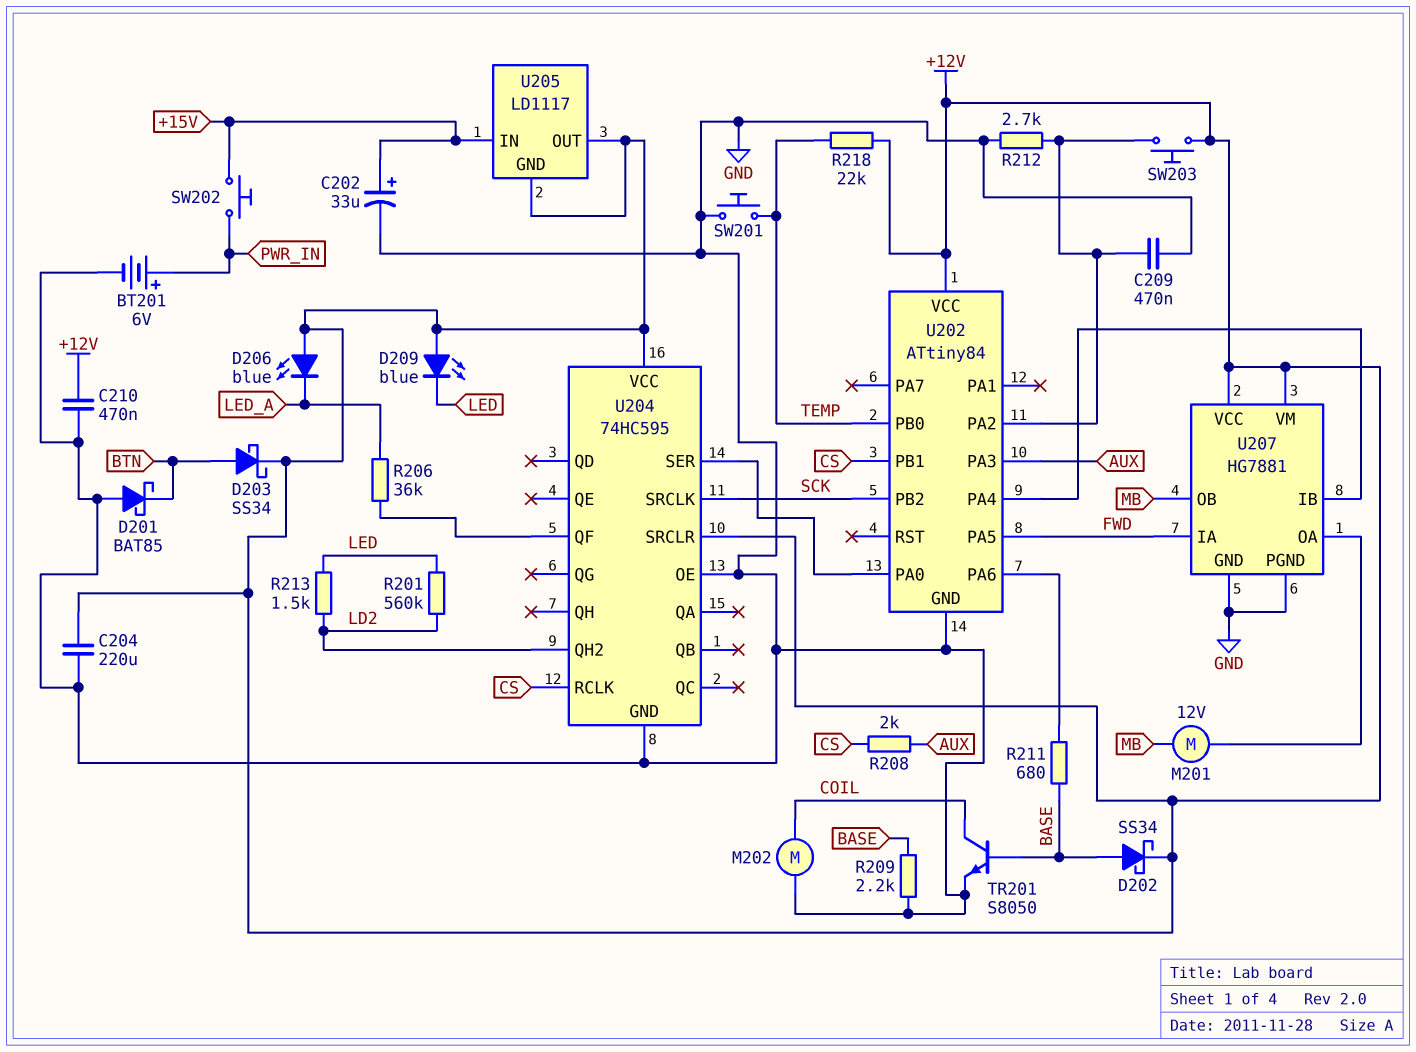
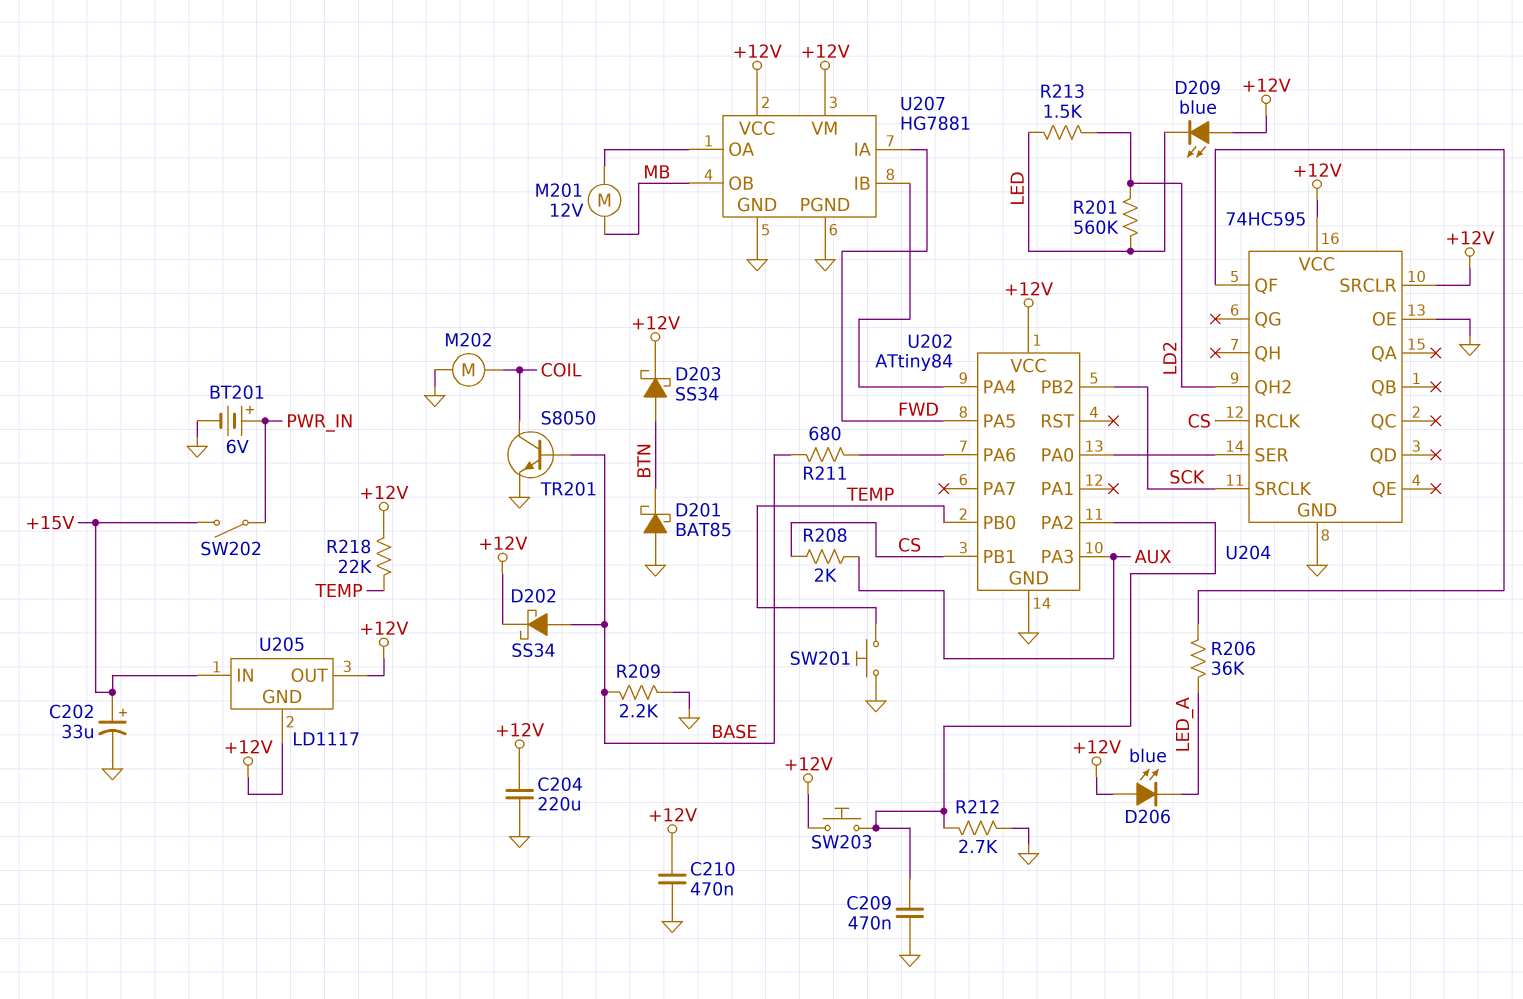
SW202: button (+15V, PWR_IN) -> switch (+15V, PWR_IN)

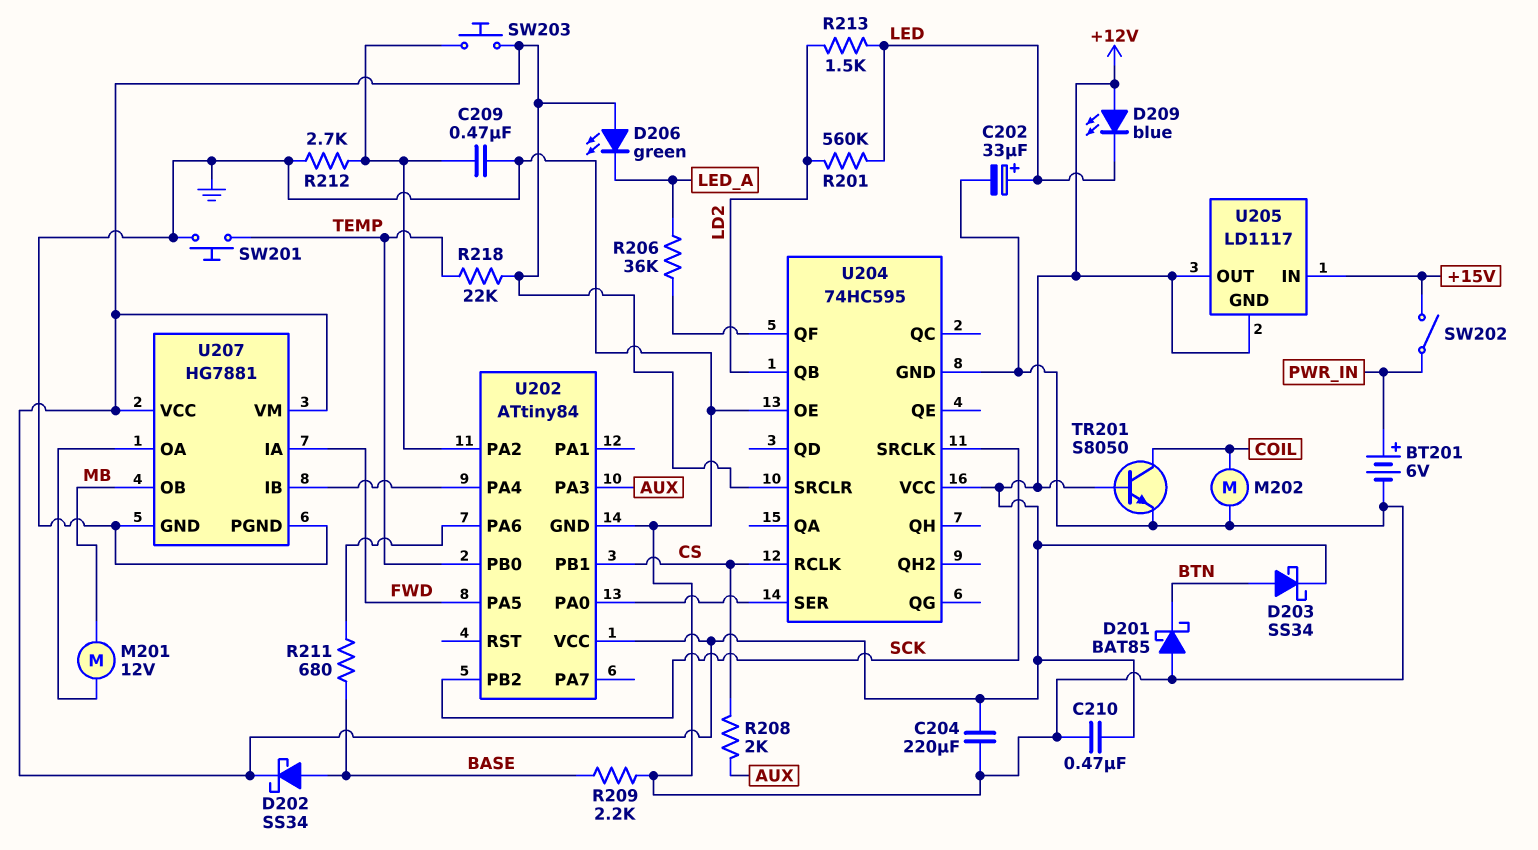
C202: 33uF (plus +15V, minus GND) -> 33uF (plus LED, minus GND)
D206: LED blue (A +12V, K LED_A) -> LED green (A +12V, K LED_A)
TR201: NPN S8050 (B BASE, C COIL, E GND) -> NPN S8050 (B +12V, C COIL, E GND)
U204 pin QB: none -> LD2
U204 pin QH2: LD2 -> none

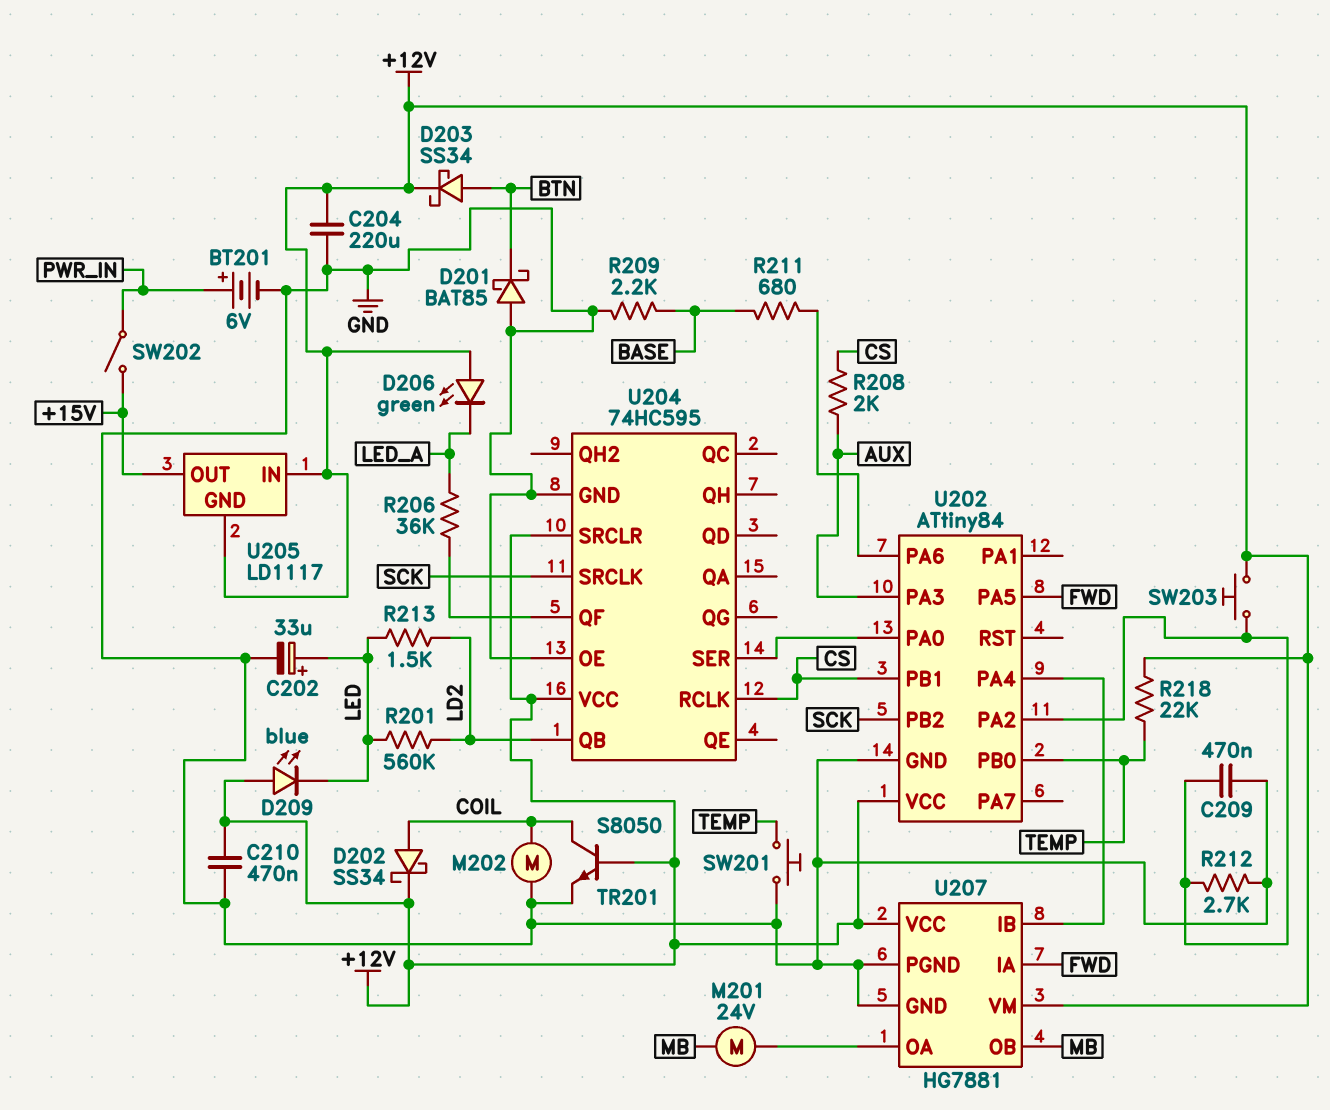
D202: schottky SS34 (A BASE, K +12V) -> schottky SS34 (A COIL, K +12V)
M201: motor 12V (MB, U207/OA) -> motor 24V (MB, U207/OA)
U205 pin IN: +15V -> +12V
U205 pin OUT: +12V -> +15V

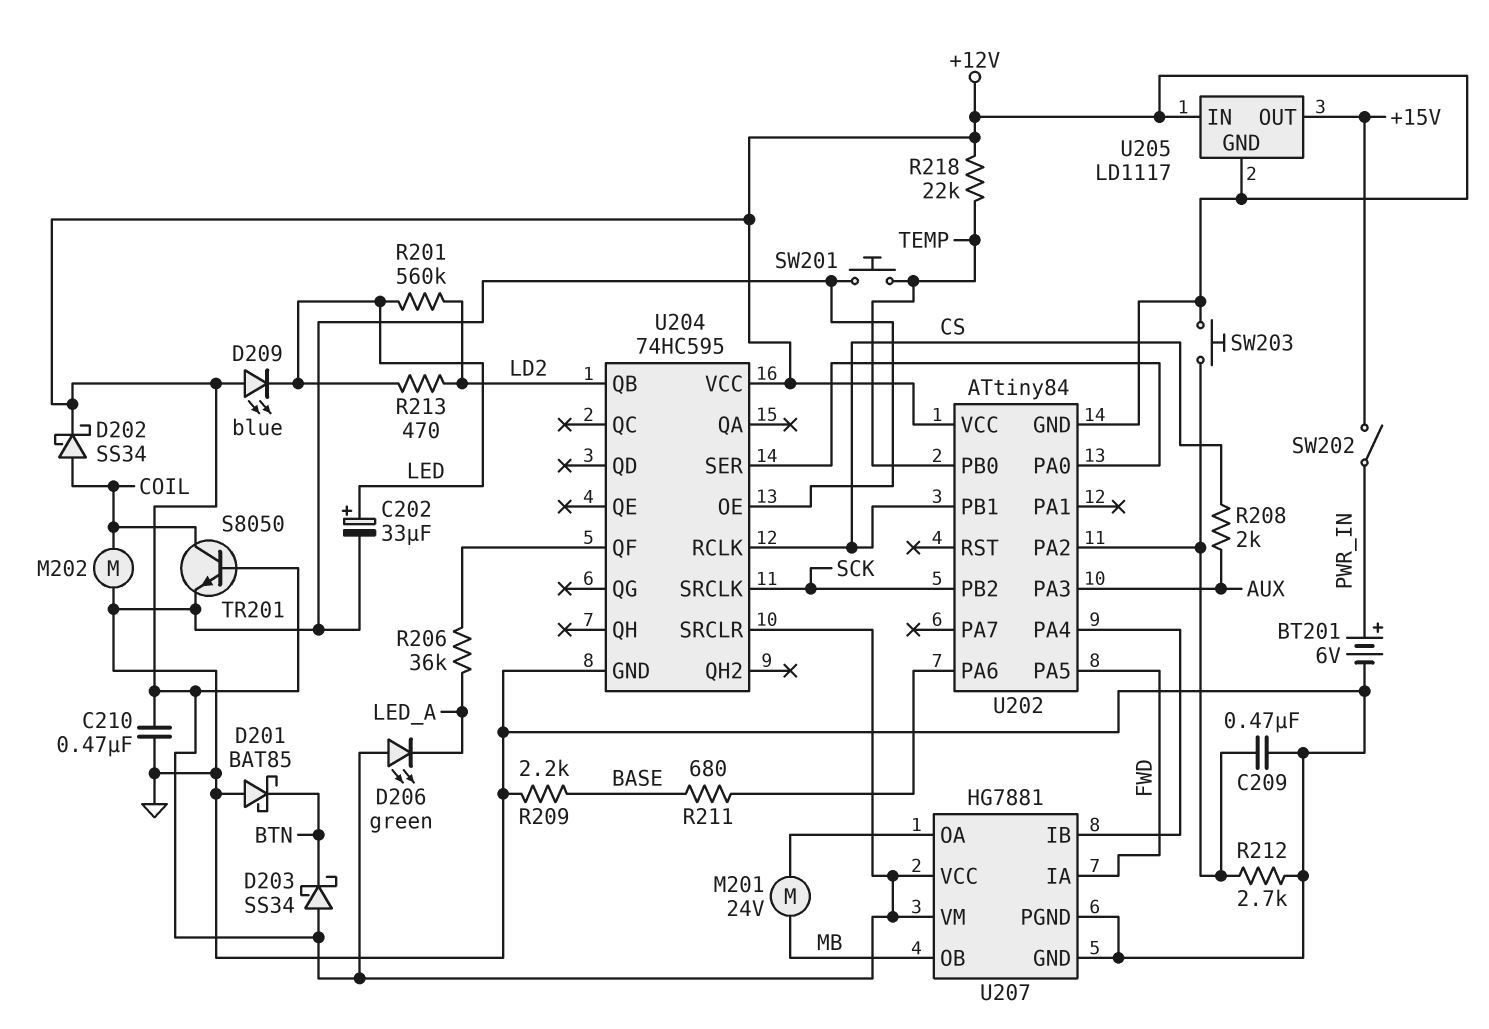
C204: 220uF (+12V, GND) -> none
D203: schottky SS34 (A BTN, K +12V) -> schottky SS34 (A +12V, K BTN)
R213: 1.5k (LD2, LED) -> 470 (LD2, LED)
U202 pin GND: GND -> +12V

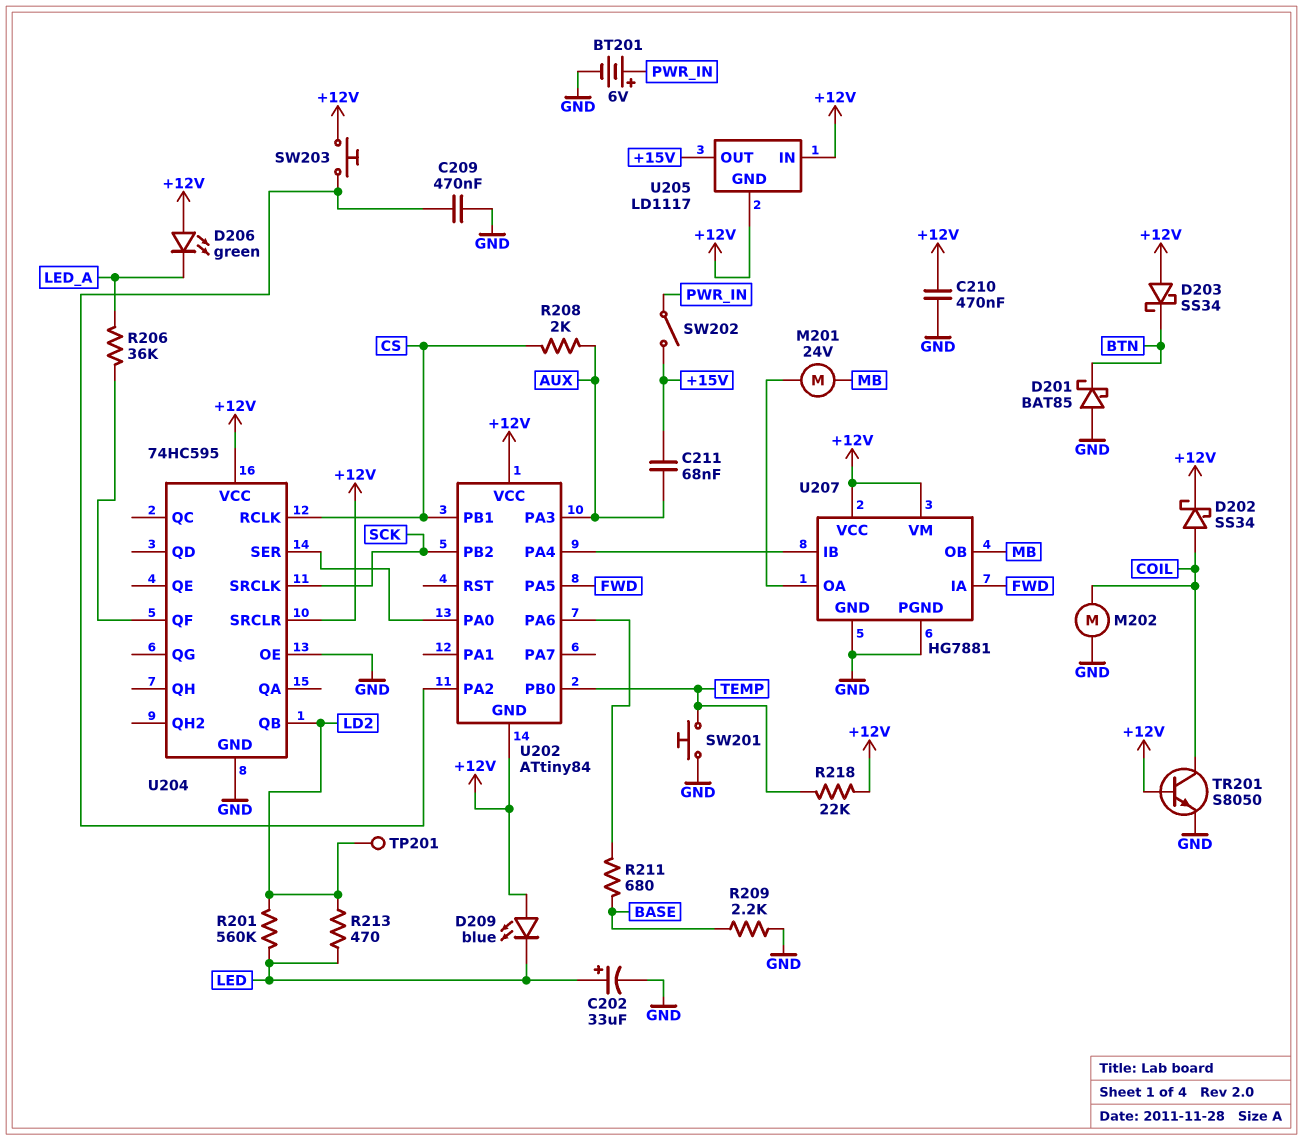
C211: none -> 68nF (+15V, AUX)
R212: 2.7k (GND, U202/PA2) -> none
TP201: none -> test point (LD2)

